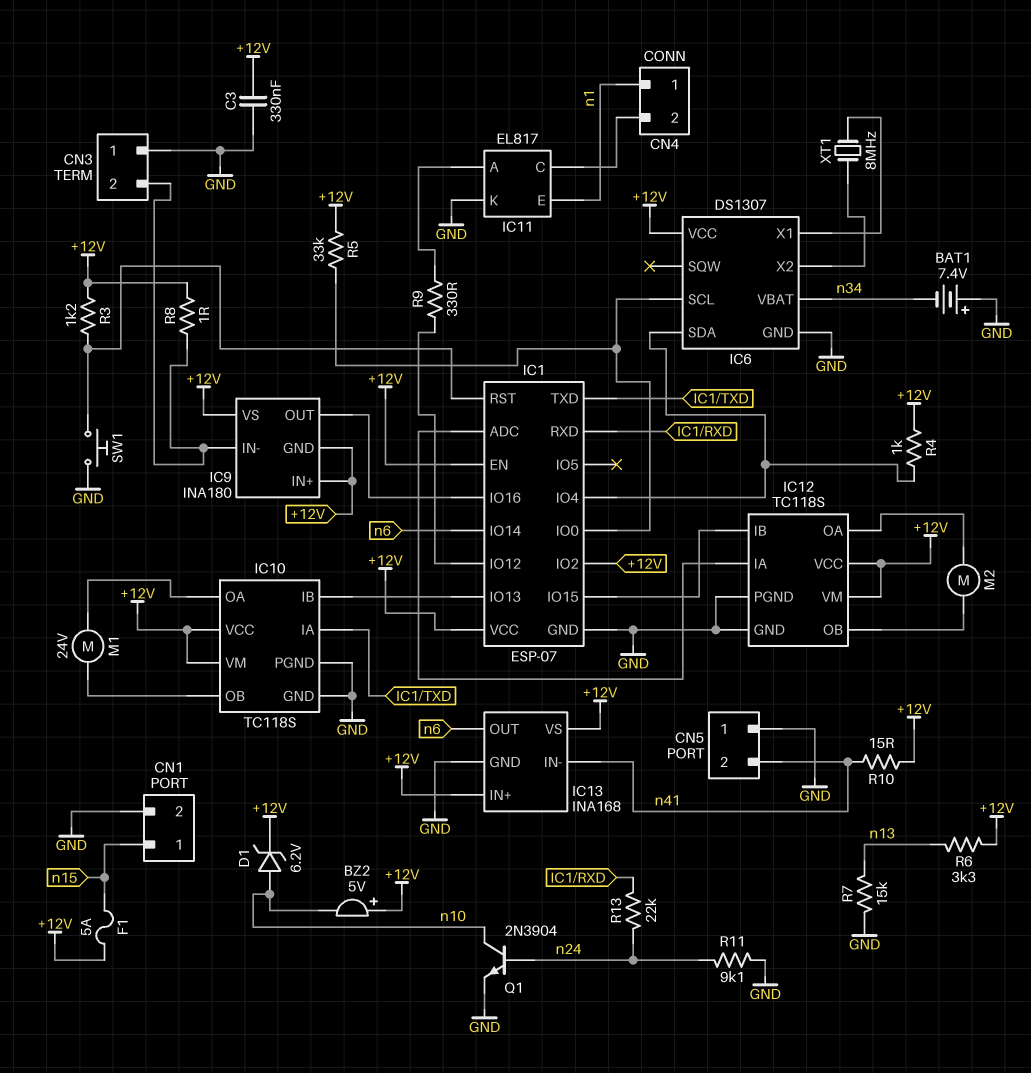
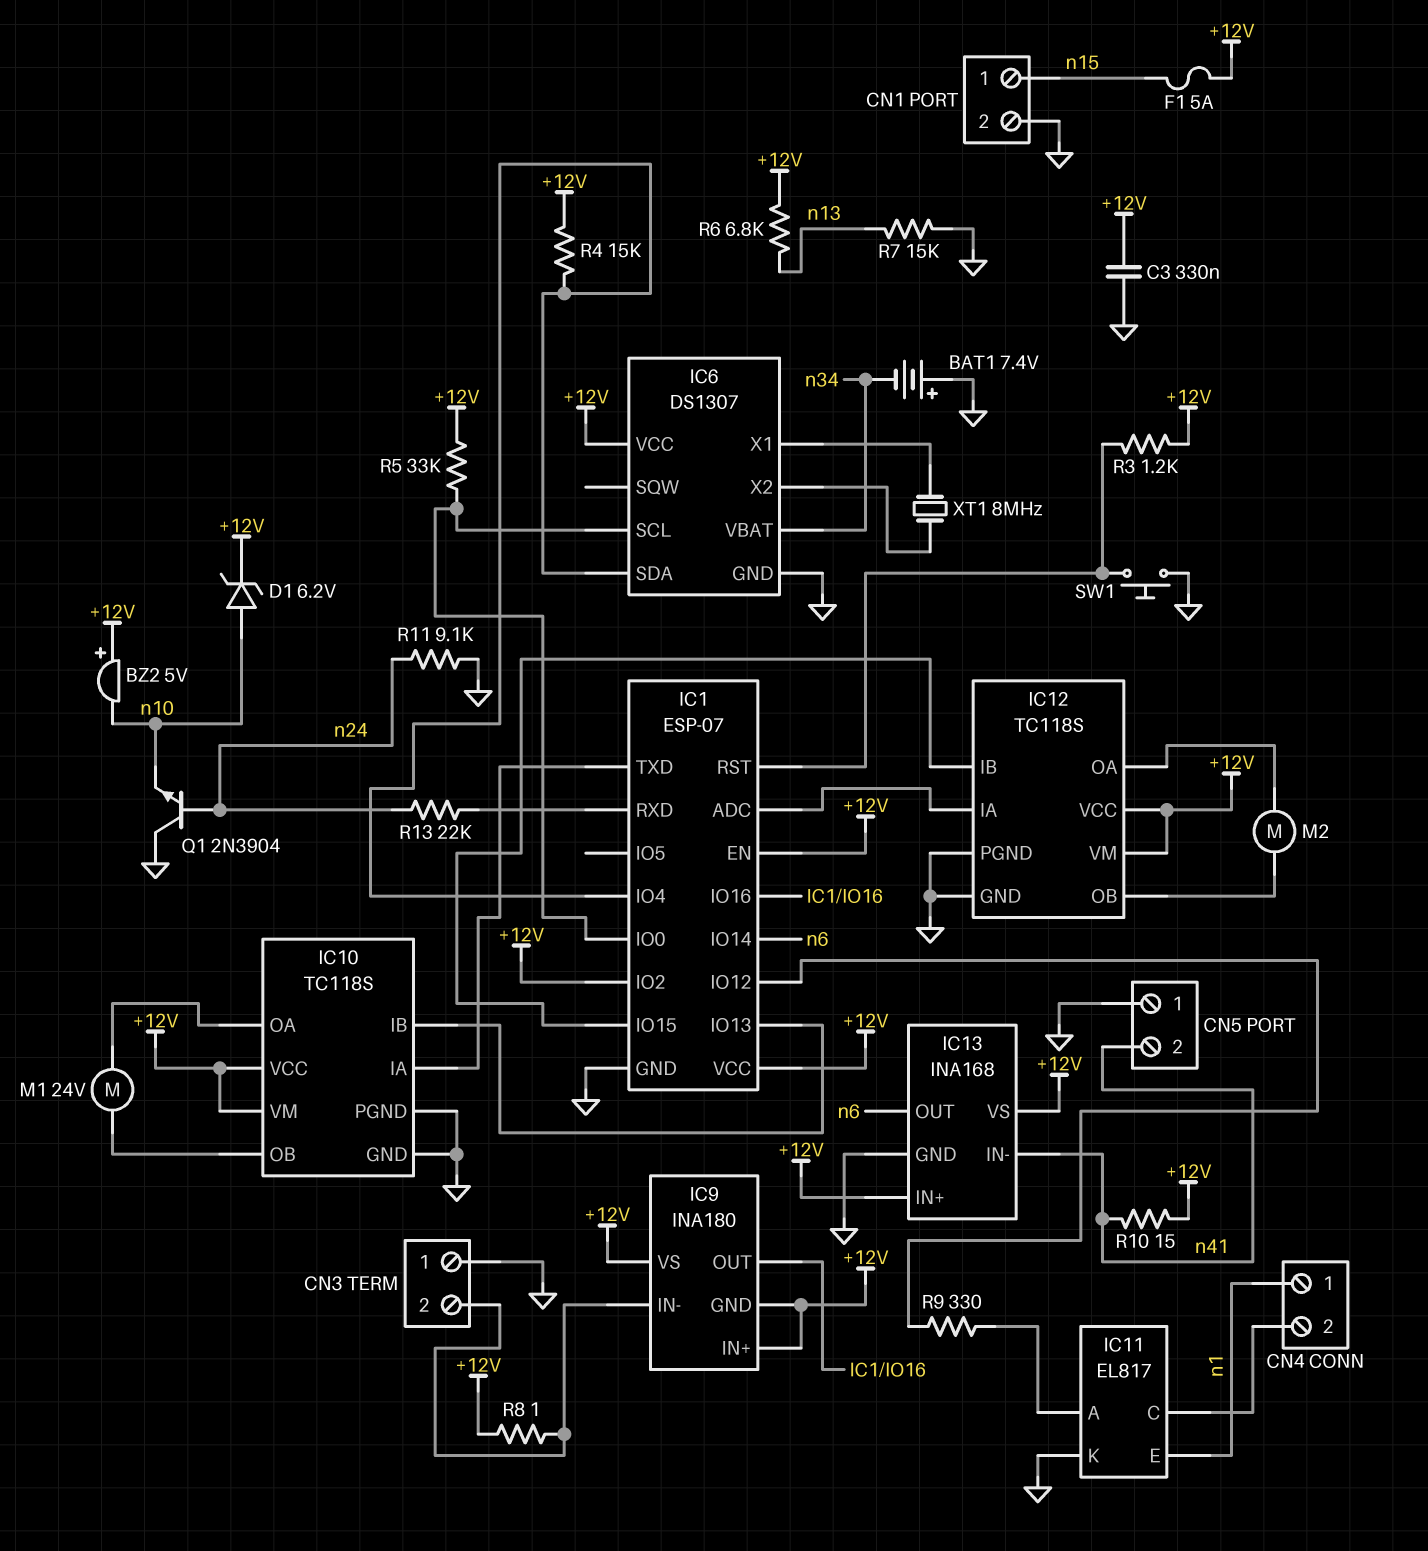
Q1: NPN 2N3904 (B n24, C n10, E GND) -> NPN 2N3904 (B n24, C GND, E n10)
R4: 1k (+12V, IC1/IO4) -> 15k (+12V, IC1/IO4)
R6: 3.3k (+12V, n13) -> 6.8k (+12V, n13)

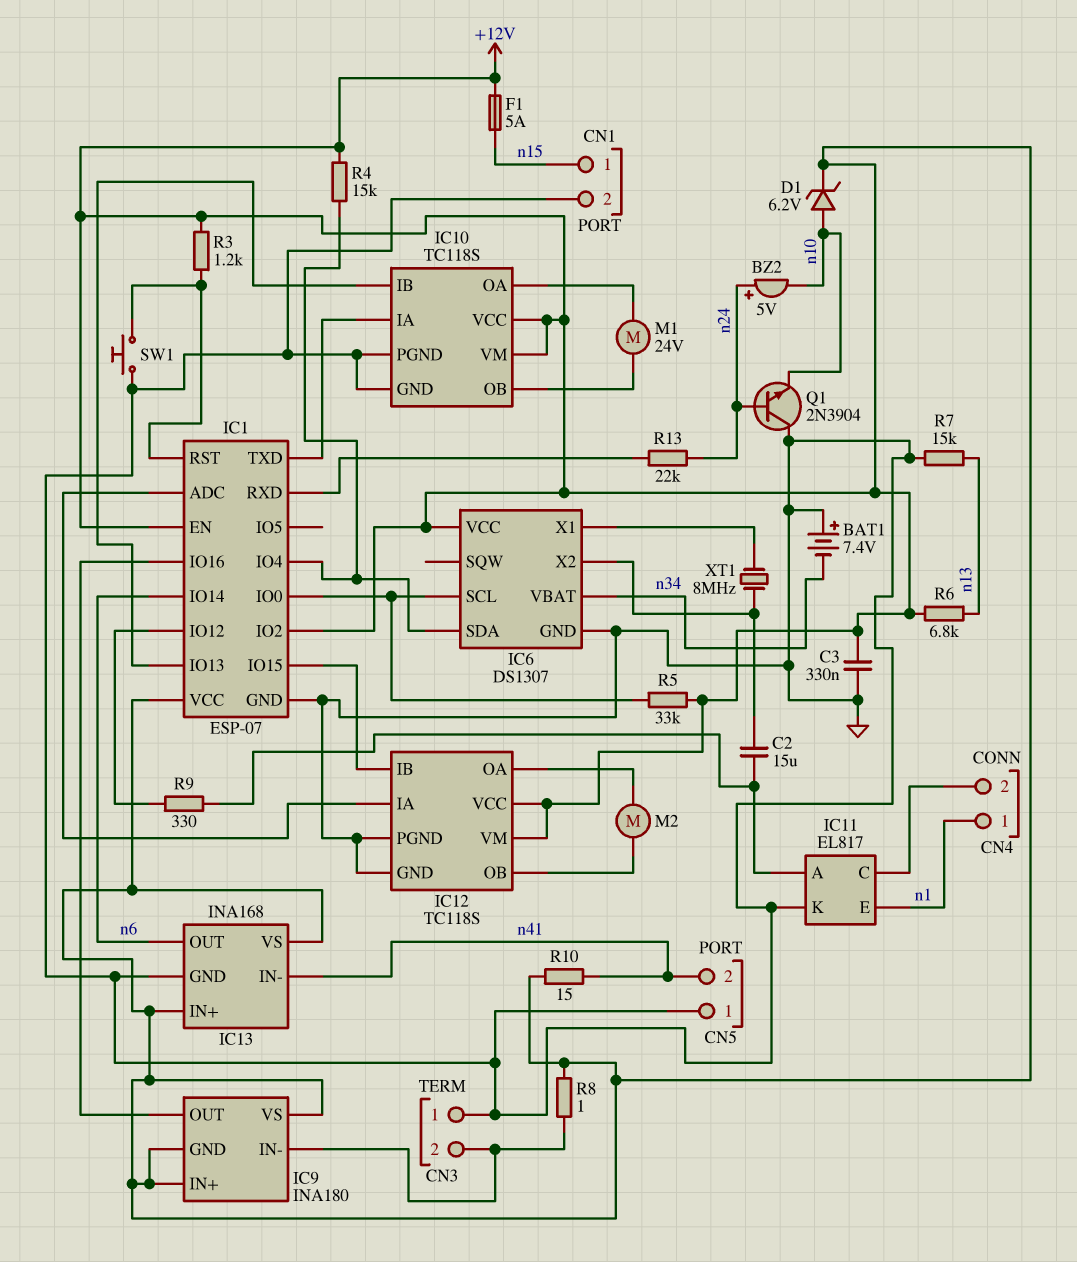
BZ2: buzzer 5V (plus +12V, minus n10) -> buzzer 5V (plus n24, minus n10)
C2: none -> 15uF (IC6/X2, IC11/A)
R11: 9.1k (GND, n24) -> none

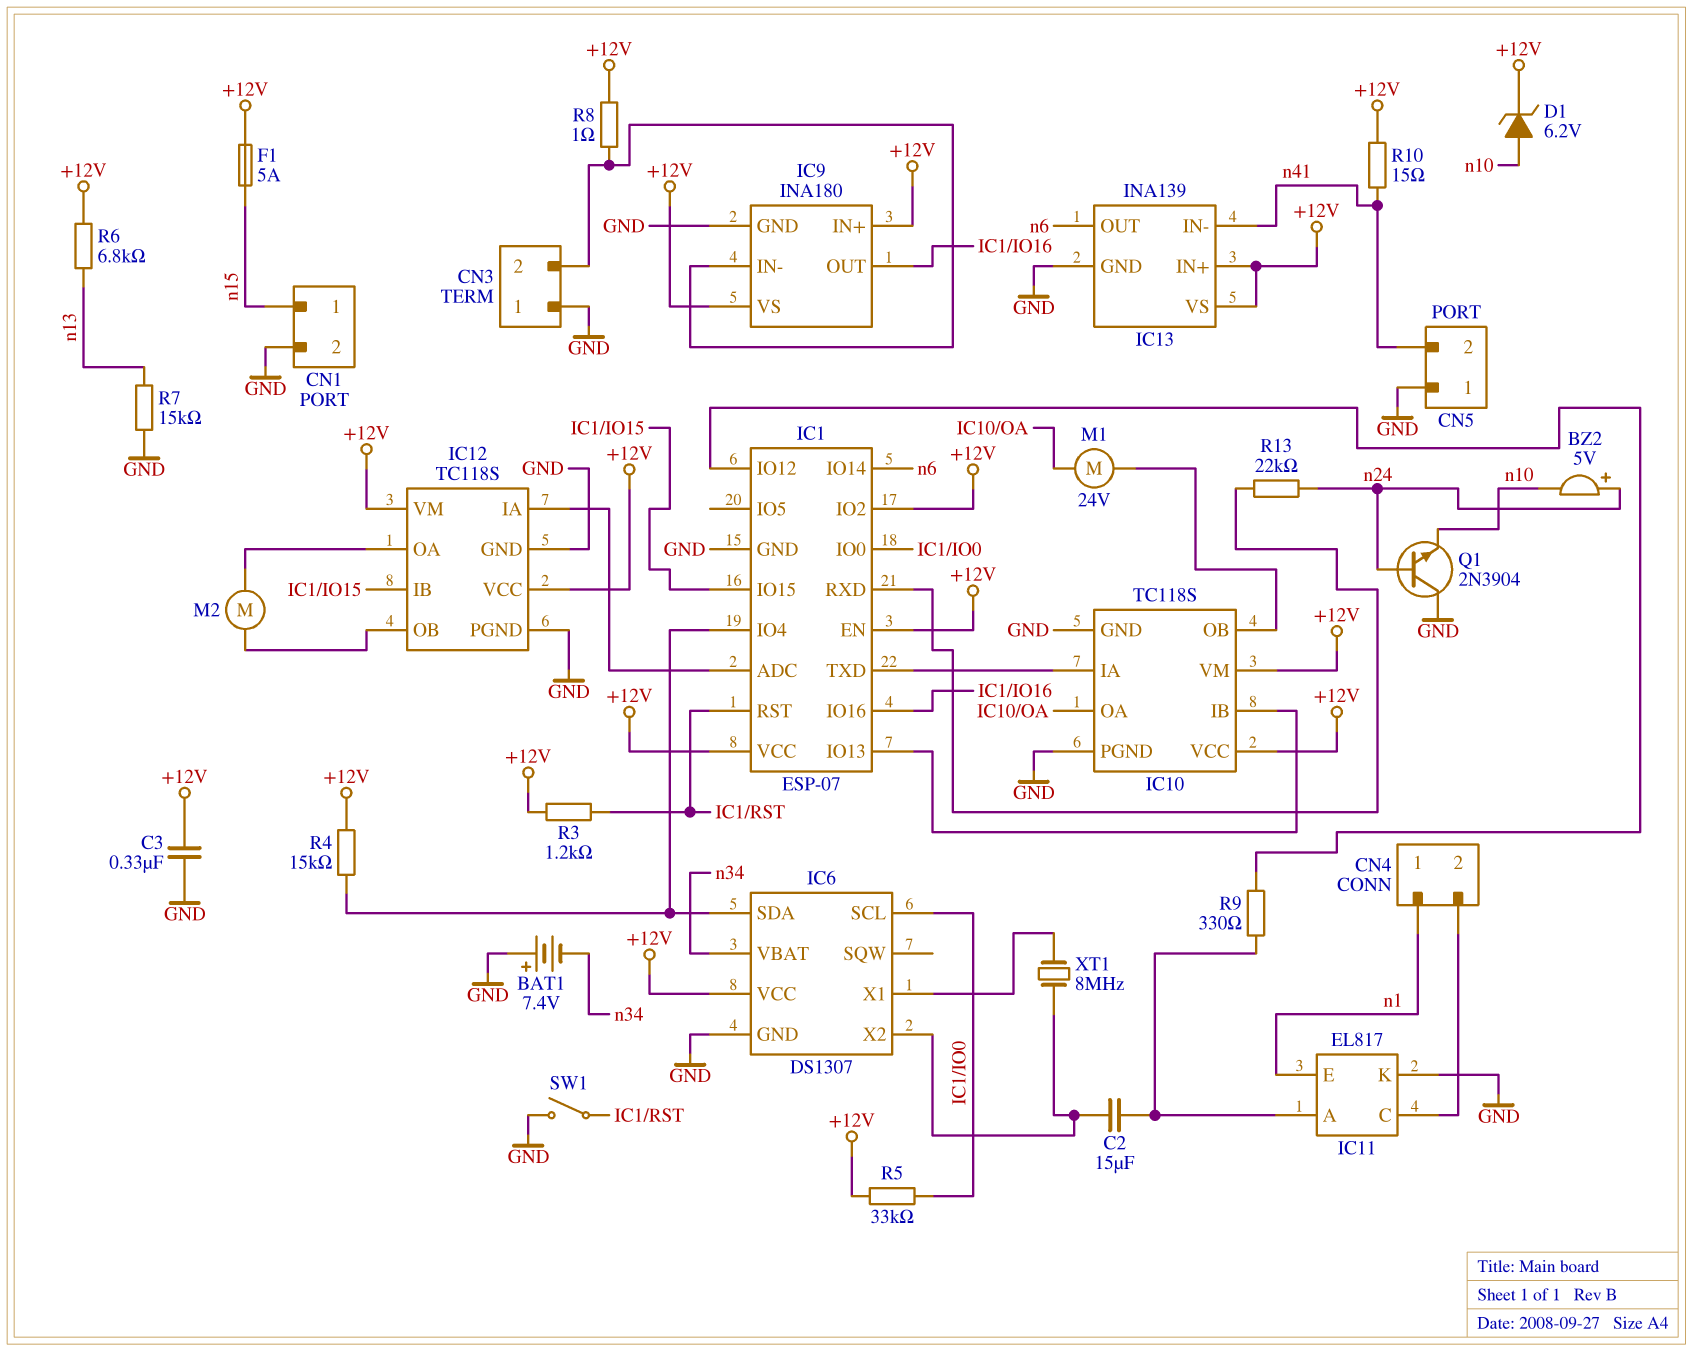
IC9 pin GND: +12V -> GND
IC13: INA168 -> INA139
SW1: button (GND, IC1/RST) -> switch (GND, IC1/RST)

